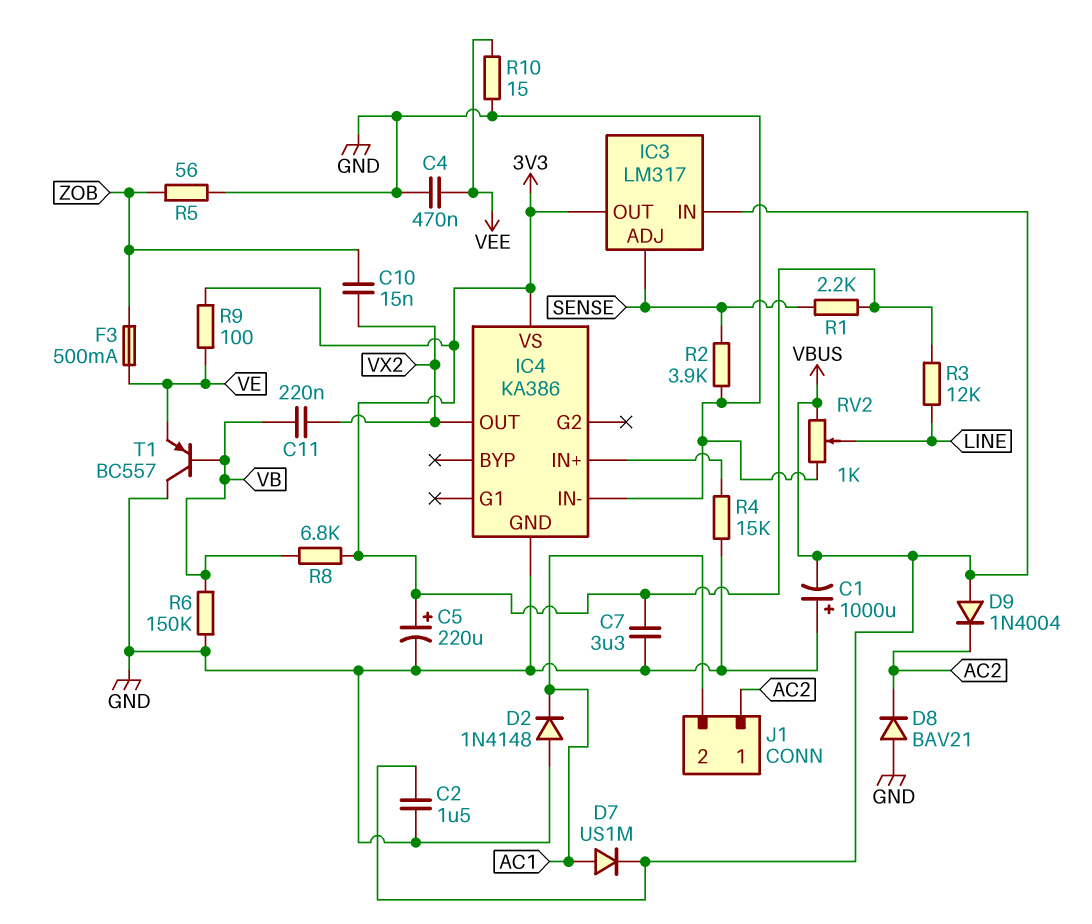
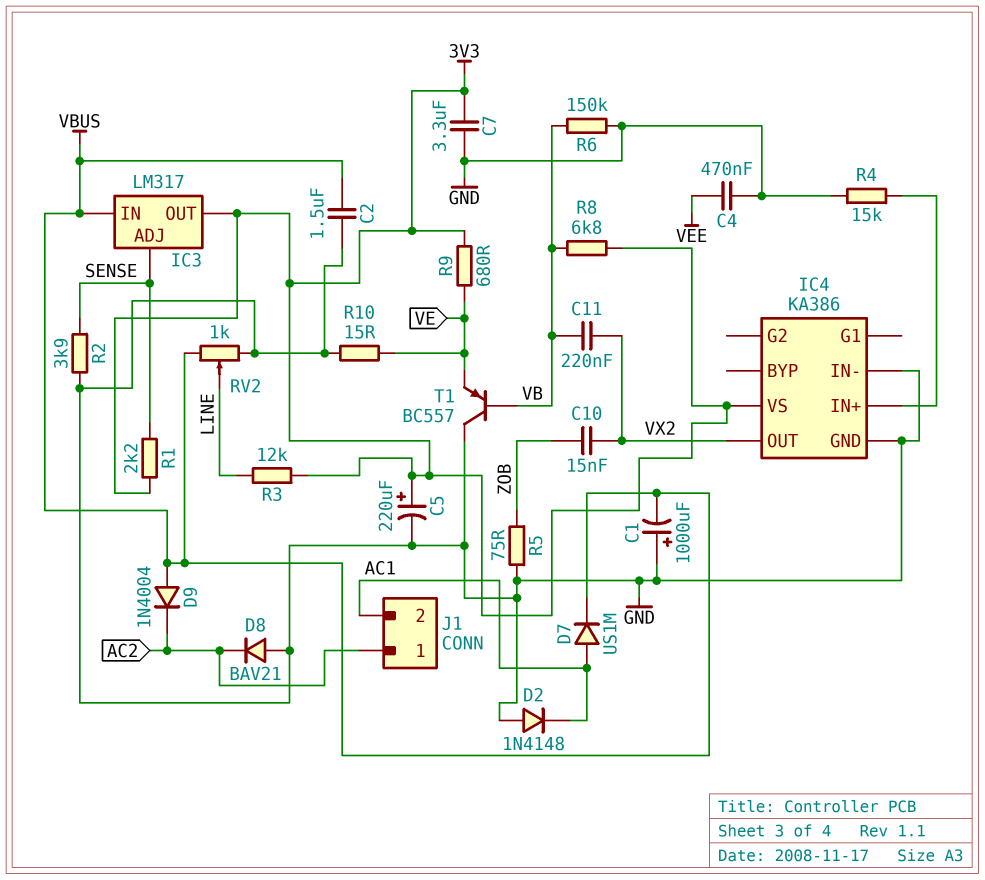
F3: 500mA (VE, ZOB) -> none
R5: 56 (GND, ZOB) -> 75 (GND, ZOB)
R9: 100 (3V3, VE) -> 680 (3V3, VE)
R10: 15 (GND, VEE) -> 15 (GND, VE)

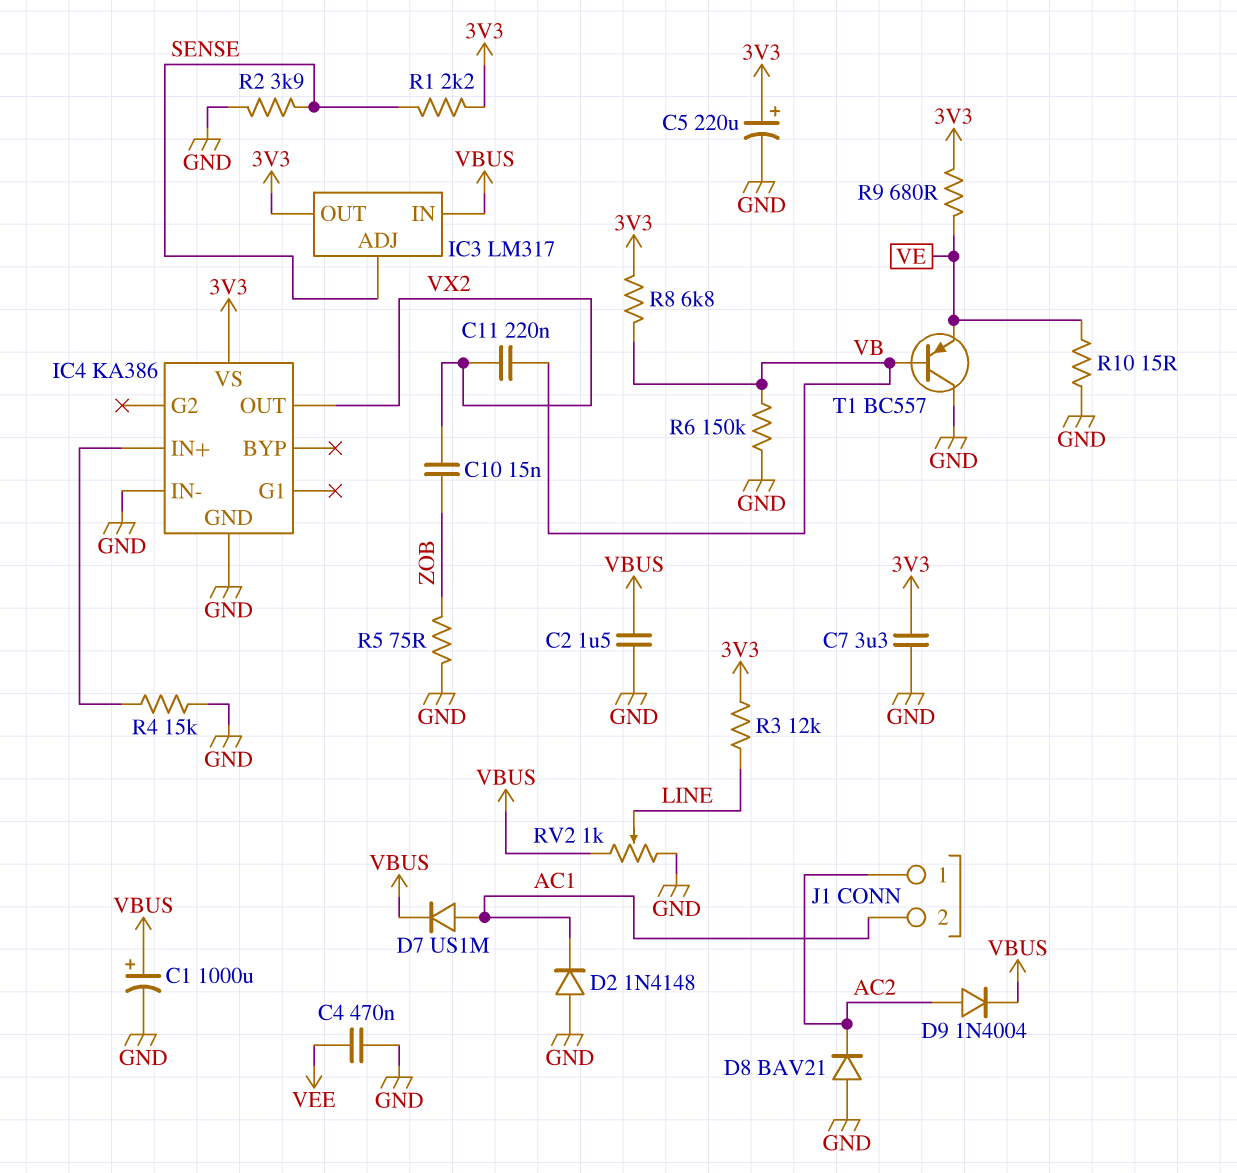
C1: 1000uF (plus GND, minus VBUS) -> 1000uF (plus VBUS, minus GND)
D9: diode 1N4004 (A VBUS, K AC2) -> diode 1N4004 (A AC2, K VBUS)

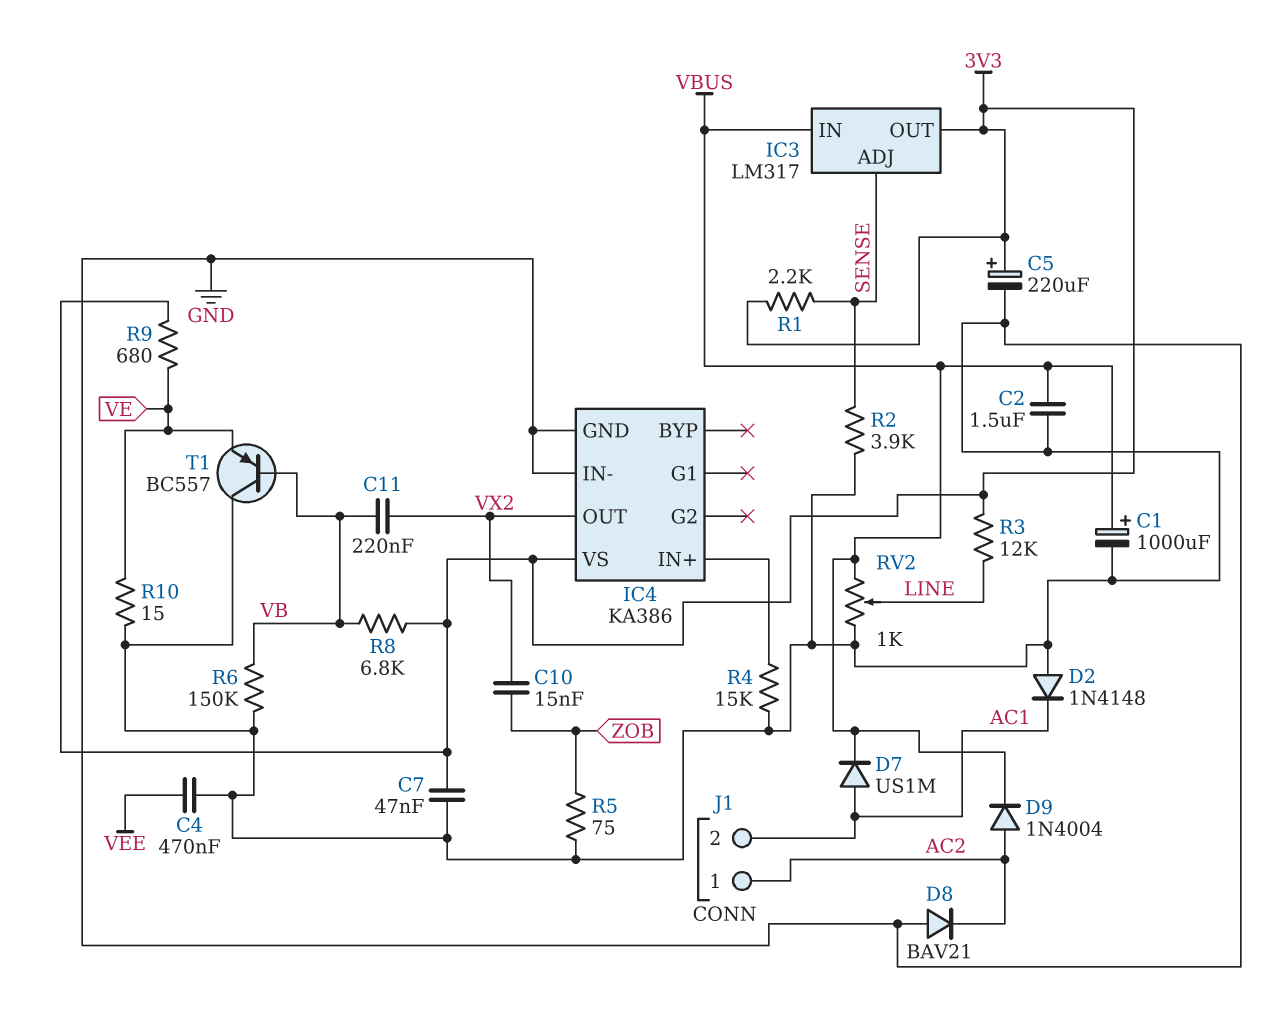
C7: 3.3uF (3V3, GND) -> 47nF (3V3, GND)

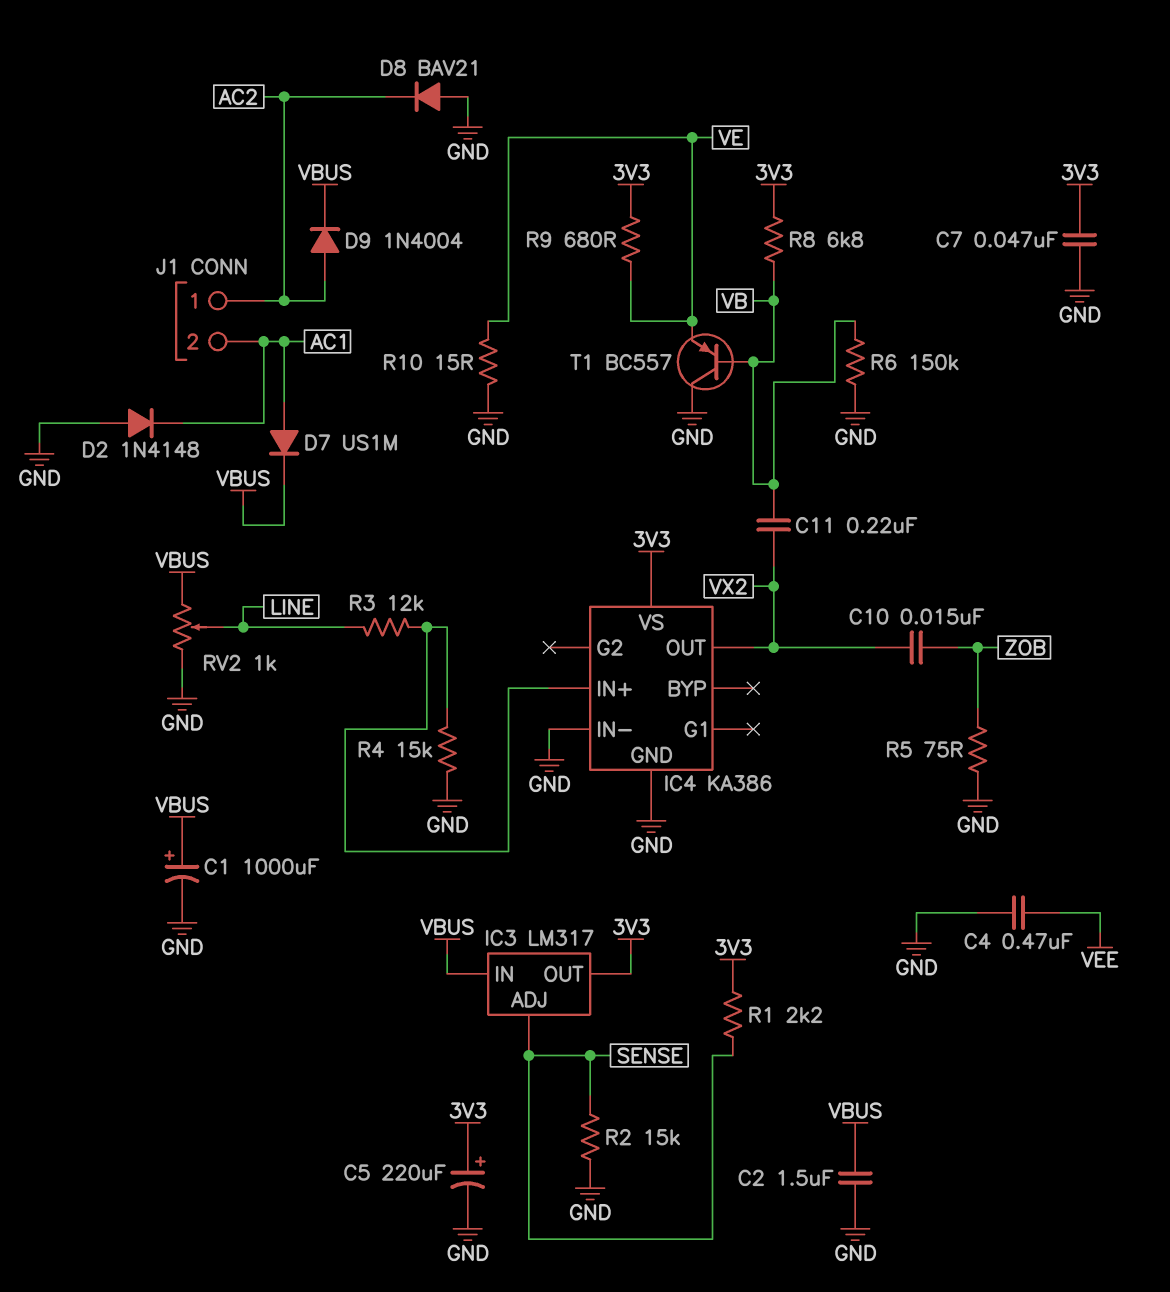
R2: 3.9k (GND, SENSE) -> 15k (GND, SENSE)
R3: 12k (3V3, LINE) -> 12k (IC4/IN+, LINE)

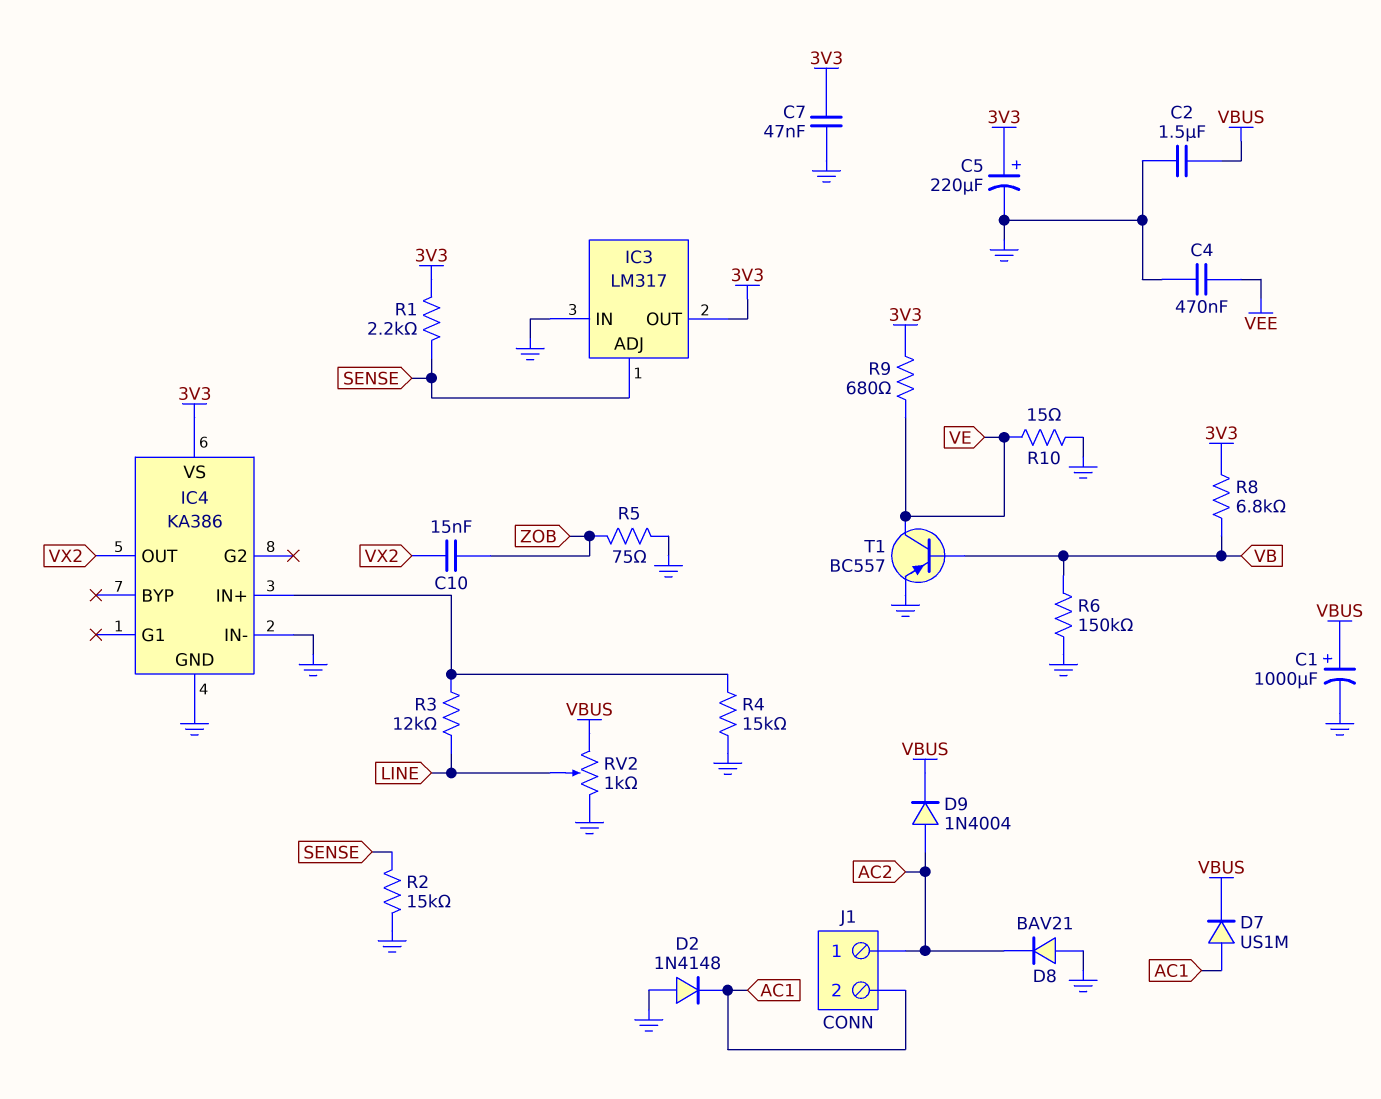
C11: 220nF (VB, VX2) -> none
IC3 pin IN: VBUS -> GND
T1: PNP BC557 (B VB, C GND, E VE) -> PNP BC557 (B VB, C VE, E GND)

